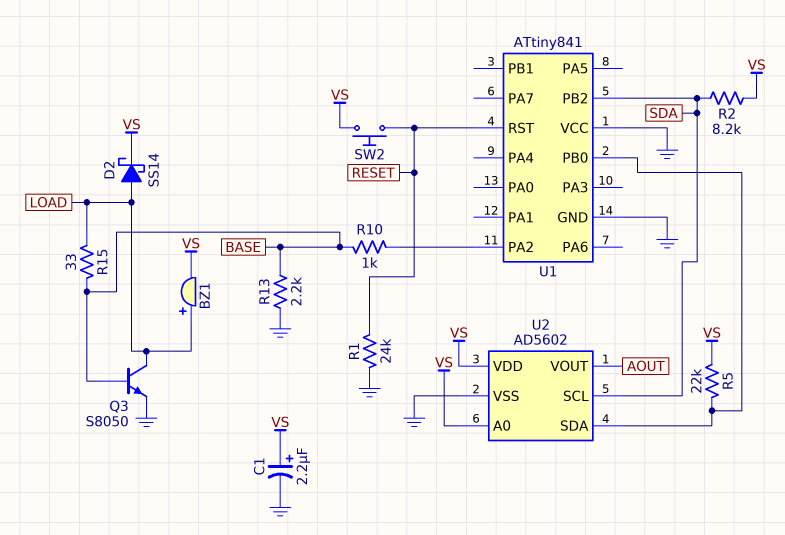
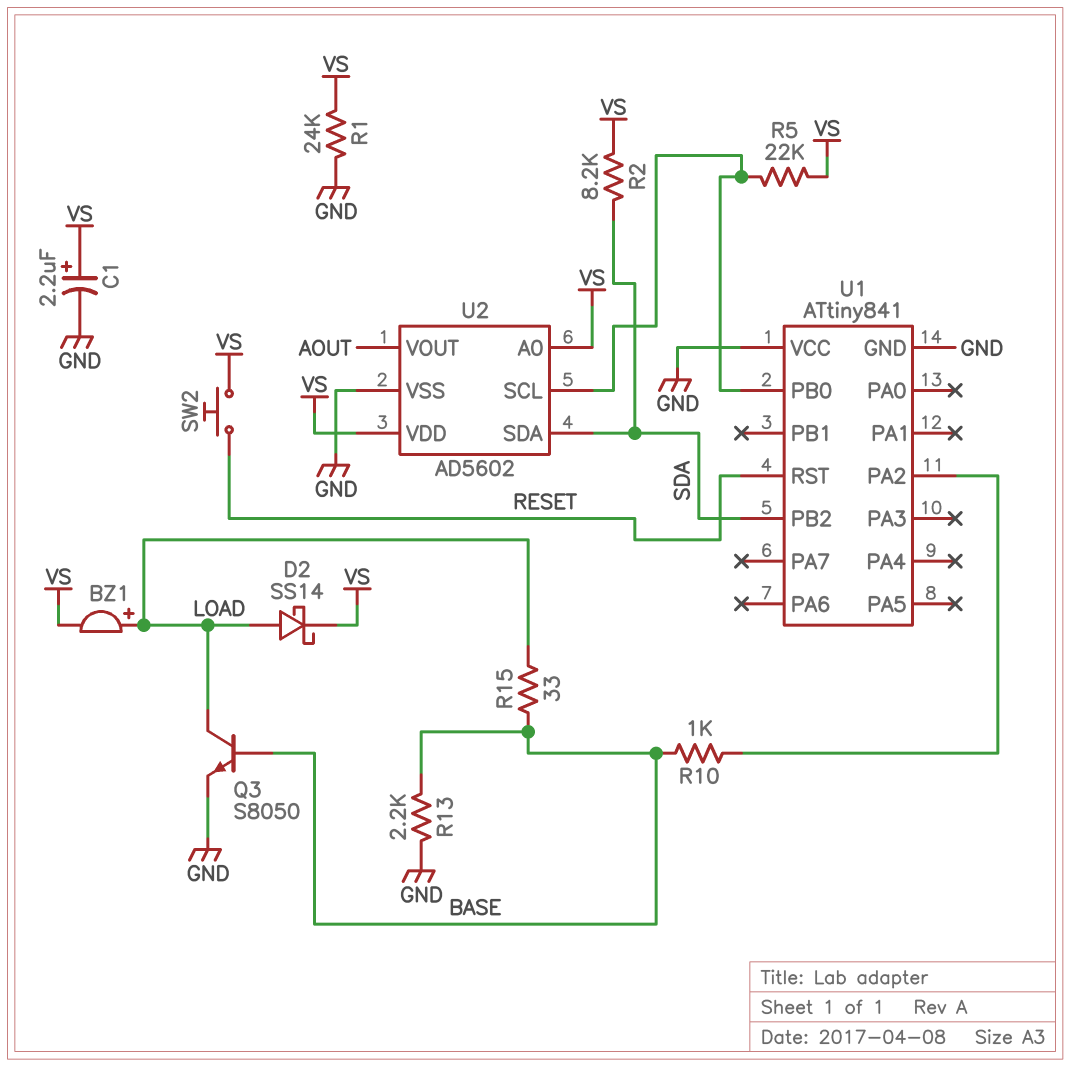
R1: 24k (GND, RESET) -> 24k (GND, VS)
U2 pin SCL: SDA -> U1/PB0
U2 pin SDA: U1/PB0 -> SDA

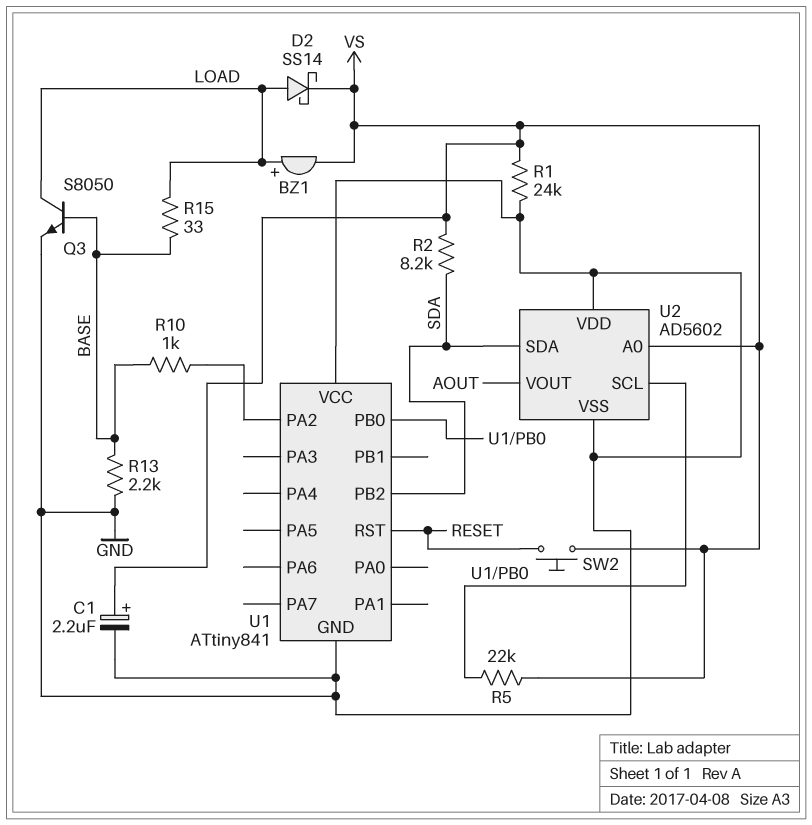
U2 pin VDD: VS -> GND

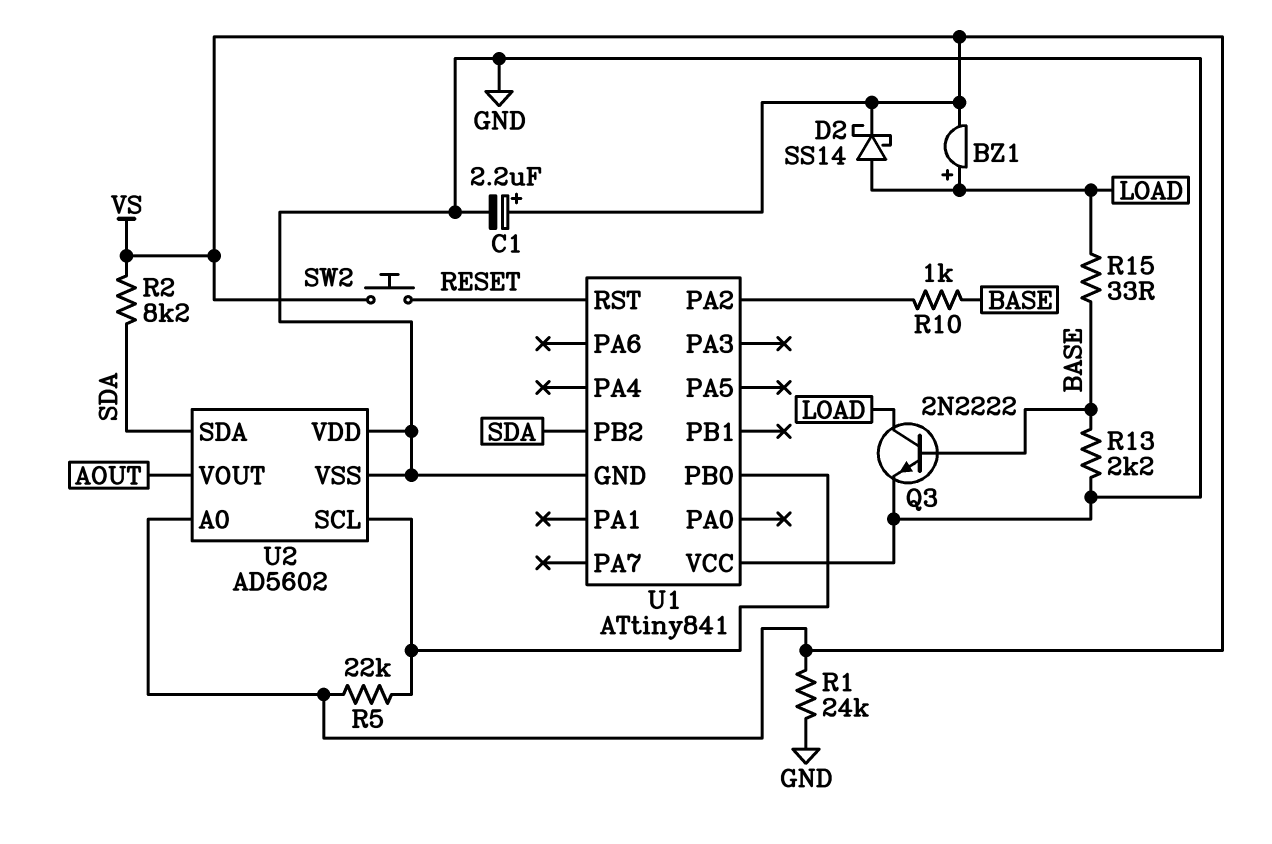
Q3: NPN S8050 (B BASE, C LOAD, E GND) -> NPN 2N2222 (B BASE, C LOAD, E GND)

